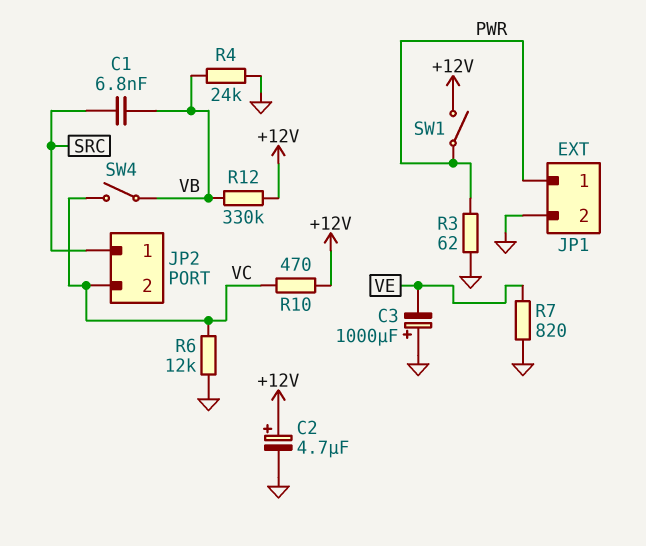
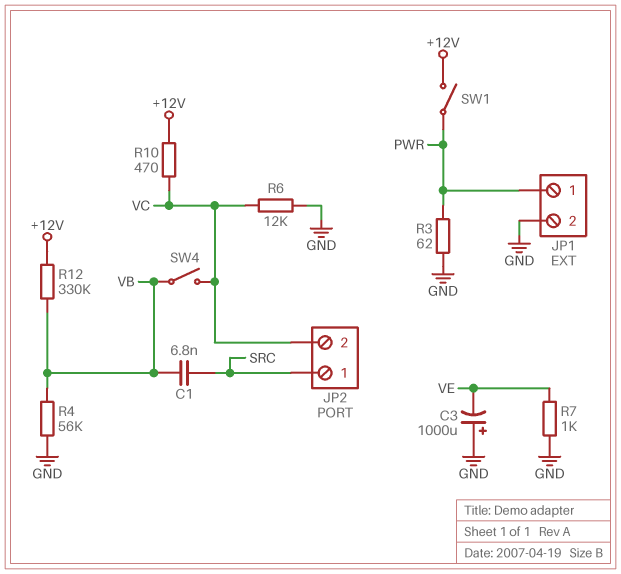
C2: 4.7uF (plus +12V, minus GND) -> none
R4: 24k (GND, VB) -> 56k (GND, VB)
R7: 820 (GND, VE) -> 1k (GND, VE)

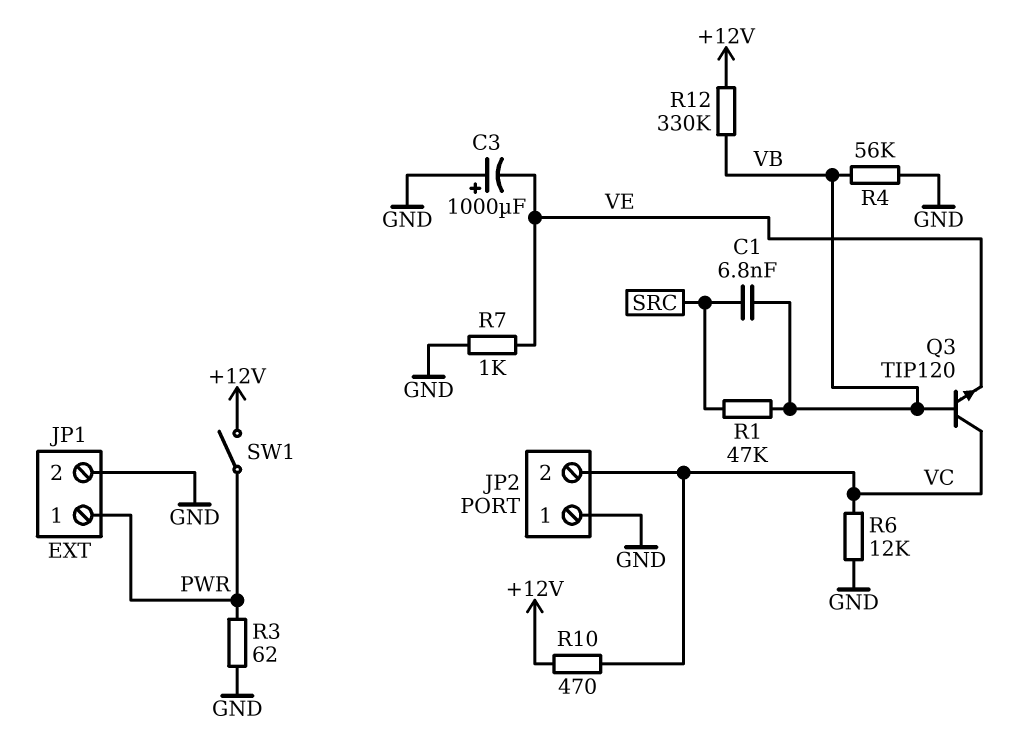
JP2 pin 1: SRC -> GND
Q3: none -> NPN TIP120 (B VB, C VC, E VE)
R1: none -> 47k (SRC, VB)
SW4: switch (VB, VC) -> none

